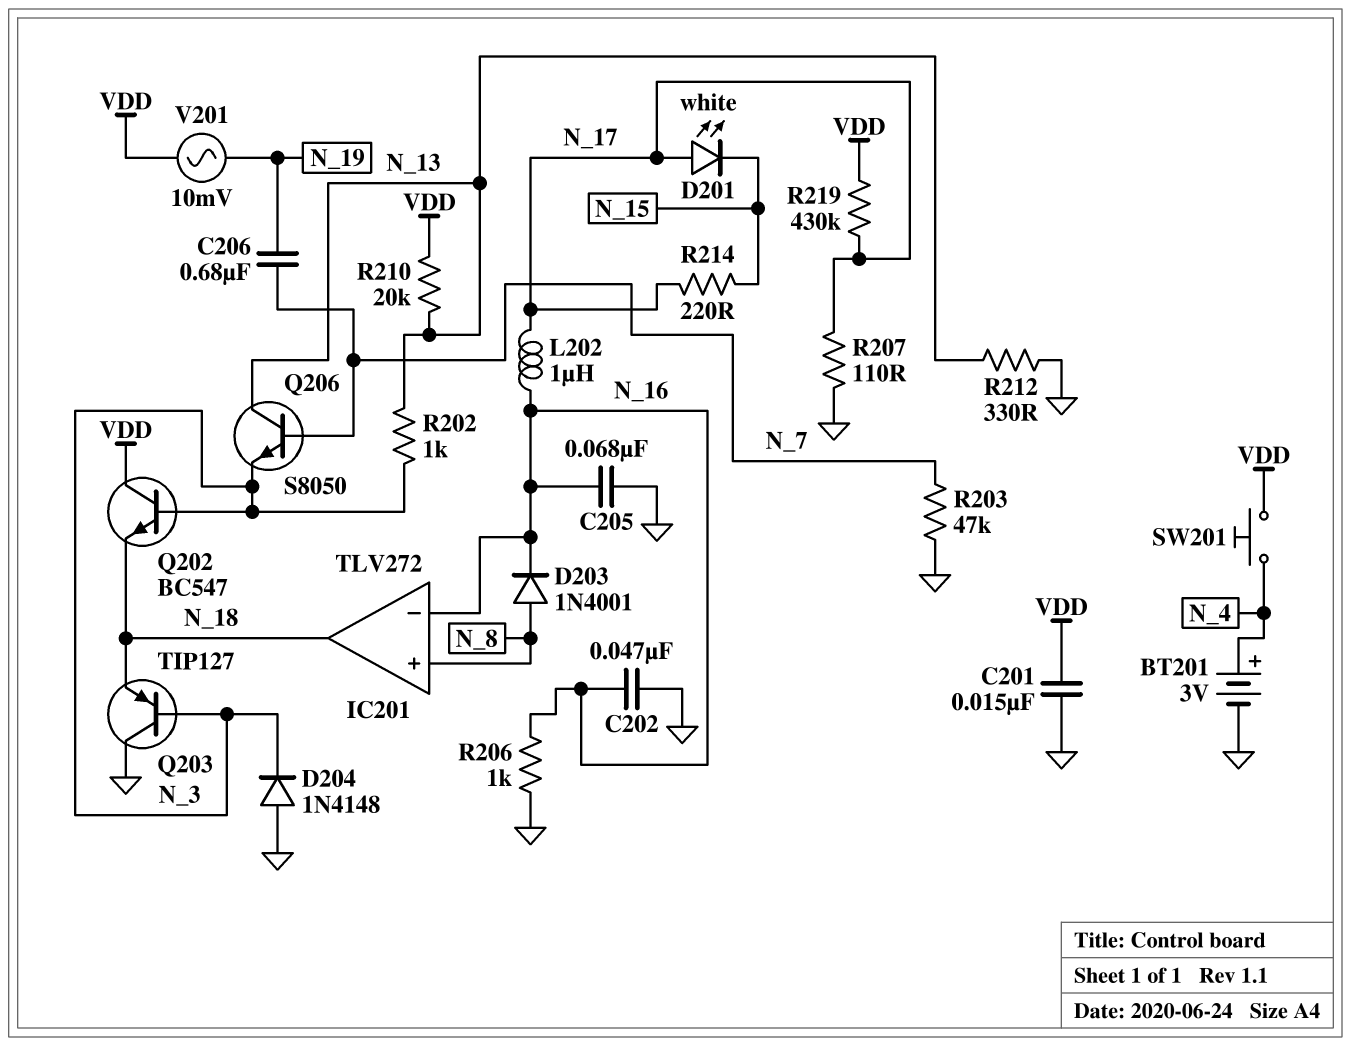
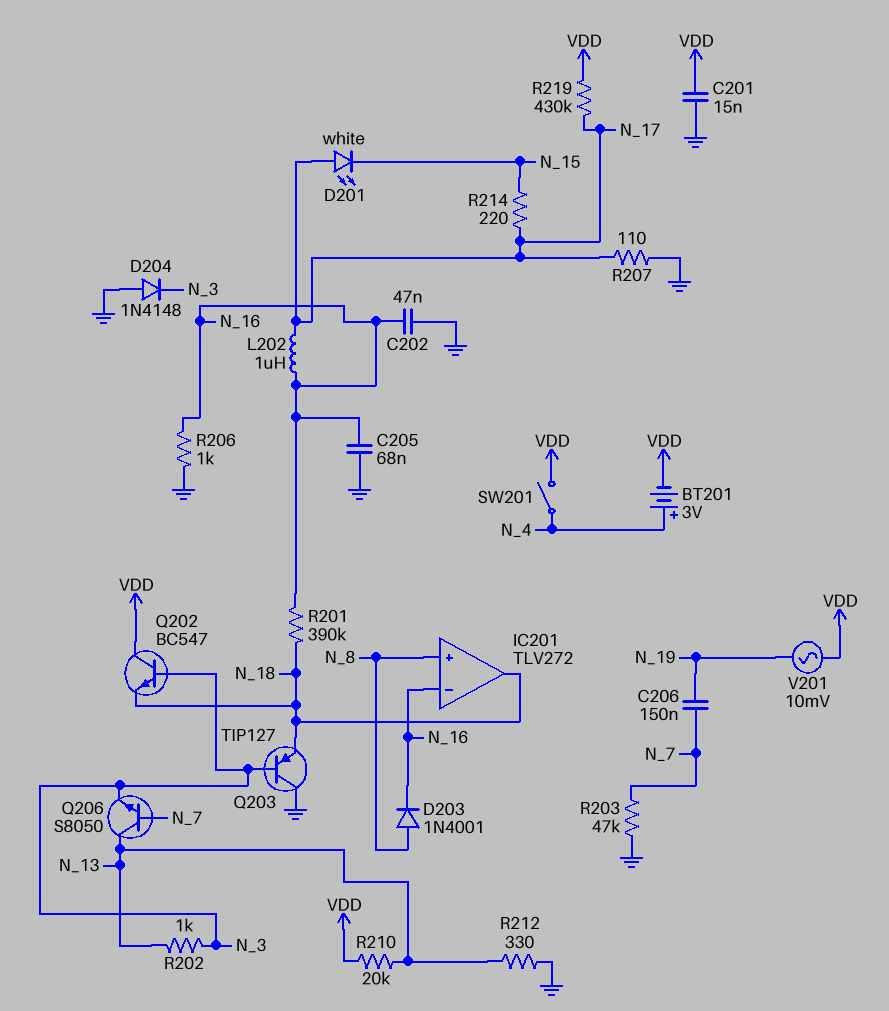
BT201: 3V (plus N_4, minus GND) -> 3V (plus N_4, minus VDD)
C206: 680nF (N_7, N_19) -> 150nF (N_7, N_19)
R201: none -> 390k (N_16, N_18)
SW201: button (N_4, VDD) -> switch (N_4, VDD)

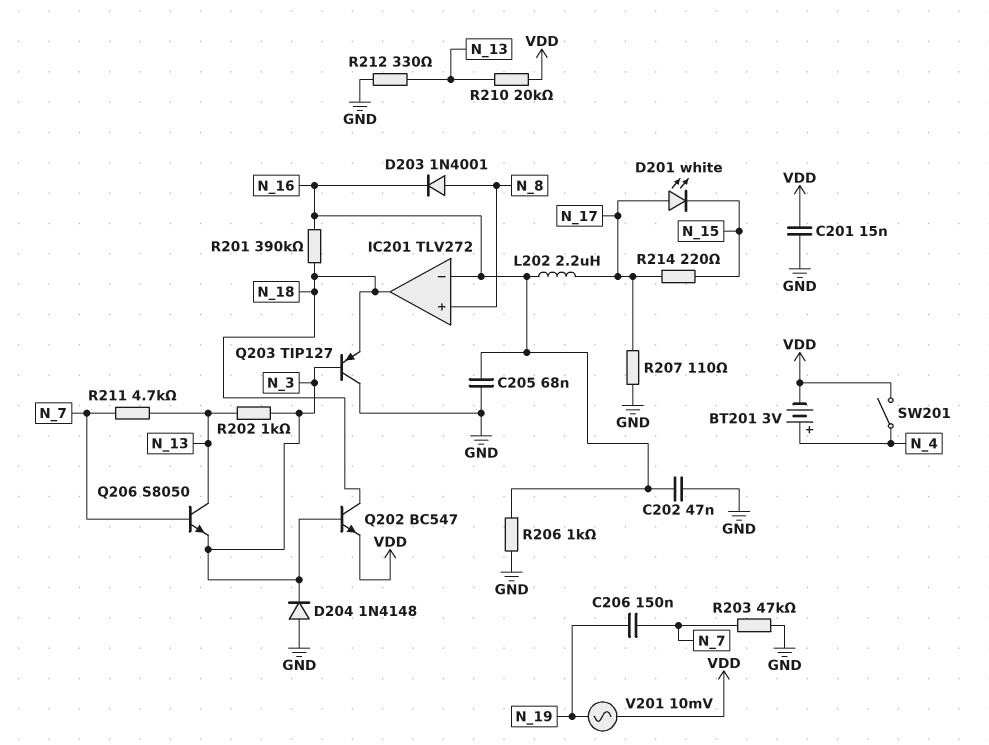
L202: 1uH (N_16, N_17) -> 2.2uH (N_16, N_17)
Q202: NPN BC547 (B N_3, C VDD, E N_18) -> NPN BC547 (B N_3, C N_18, E VDD)
R211: none -> 4.7k (N_7, N_13)
R219: 430k (N_17, VDD) -> none

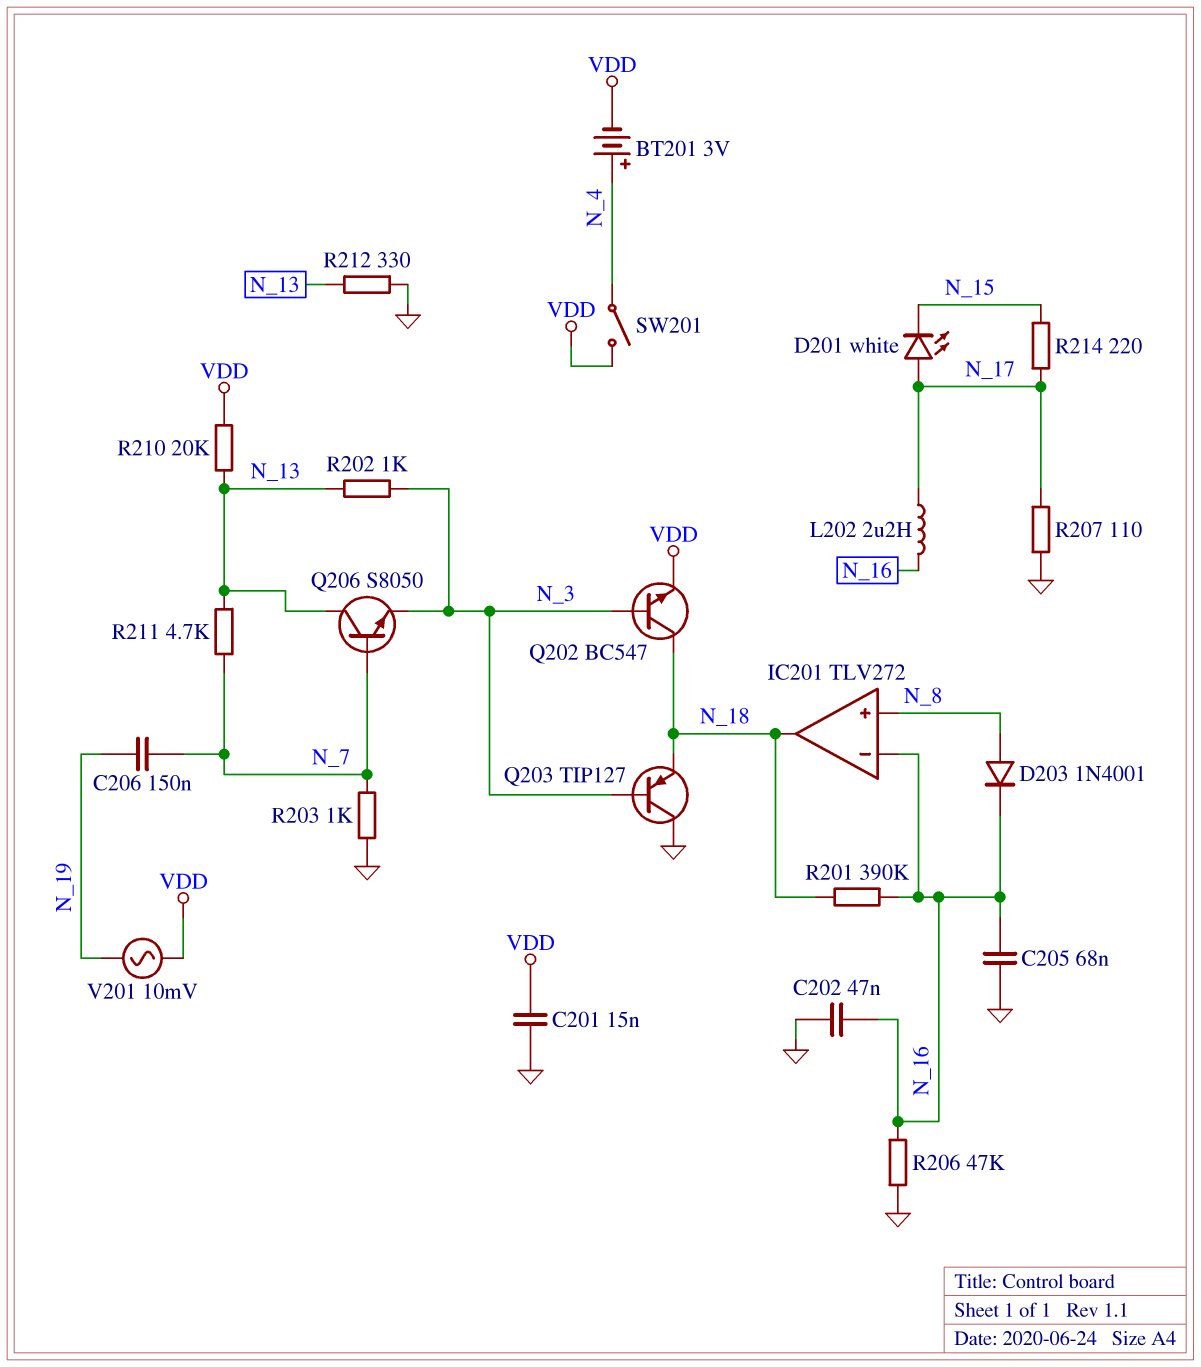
D204: diode 1N4148 (A GND, K N_3) -> none
R203: 47k (GND, N_7) -> 1k (GND, N_7)
R206: 1k (GND, N_16) -> 47k (GND, N_16)

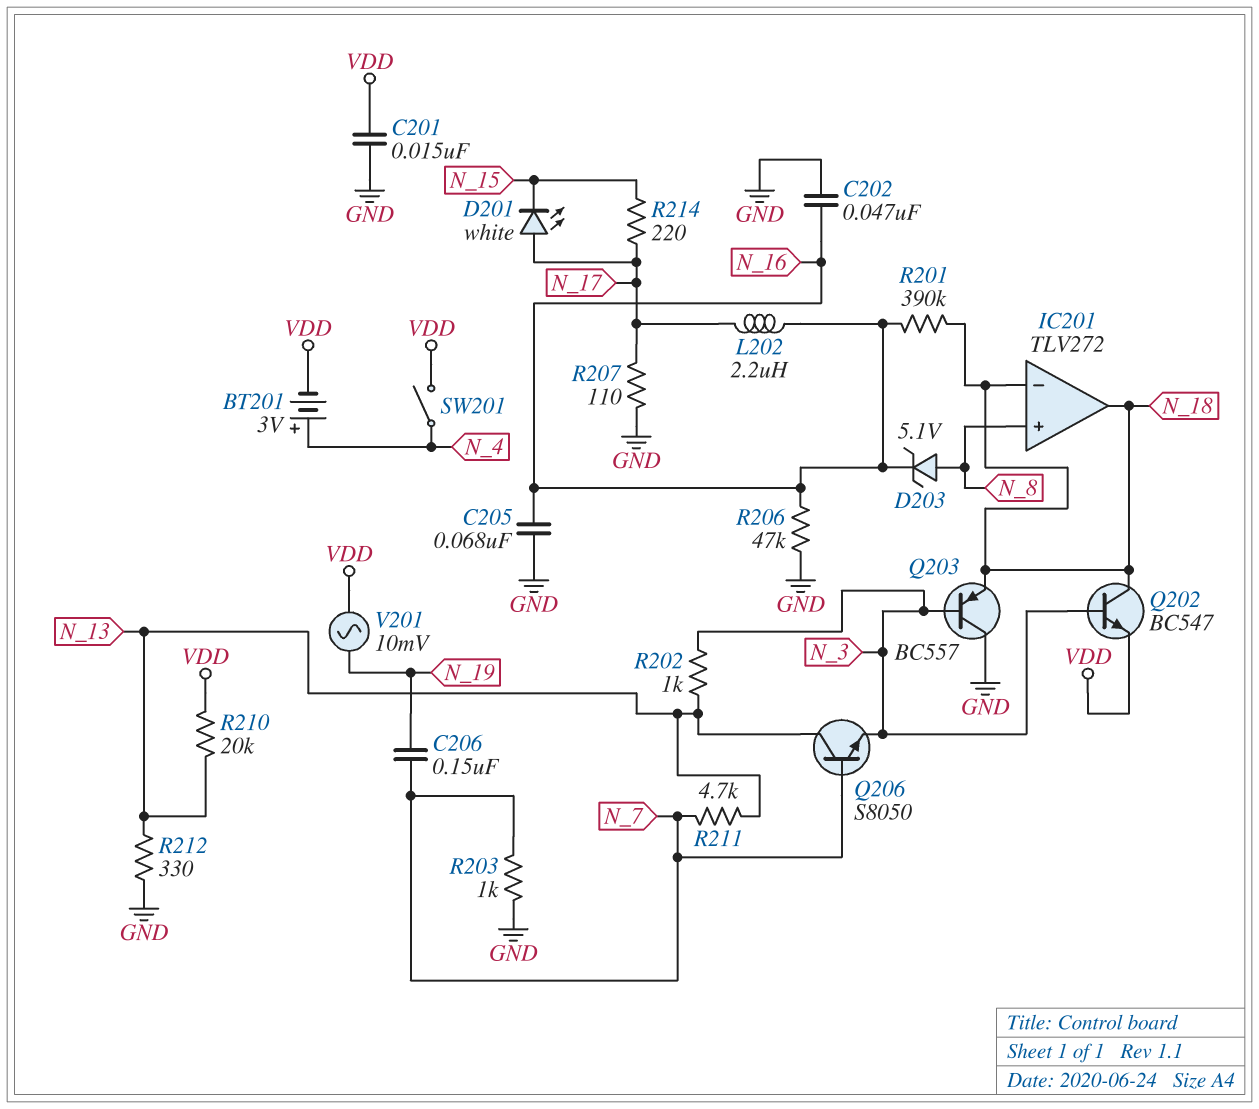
D203: diode 1N4001 (A N_8, K N_16) -> zener 5.1V (A N_8, K N_16)
IC201 pin in-: N_16 -> N_18
Q203: PNP TIP127 (B N_3, C GND, E N_18) -> PNP BC557 (B N_3, C GND, E N_18)

